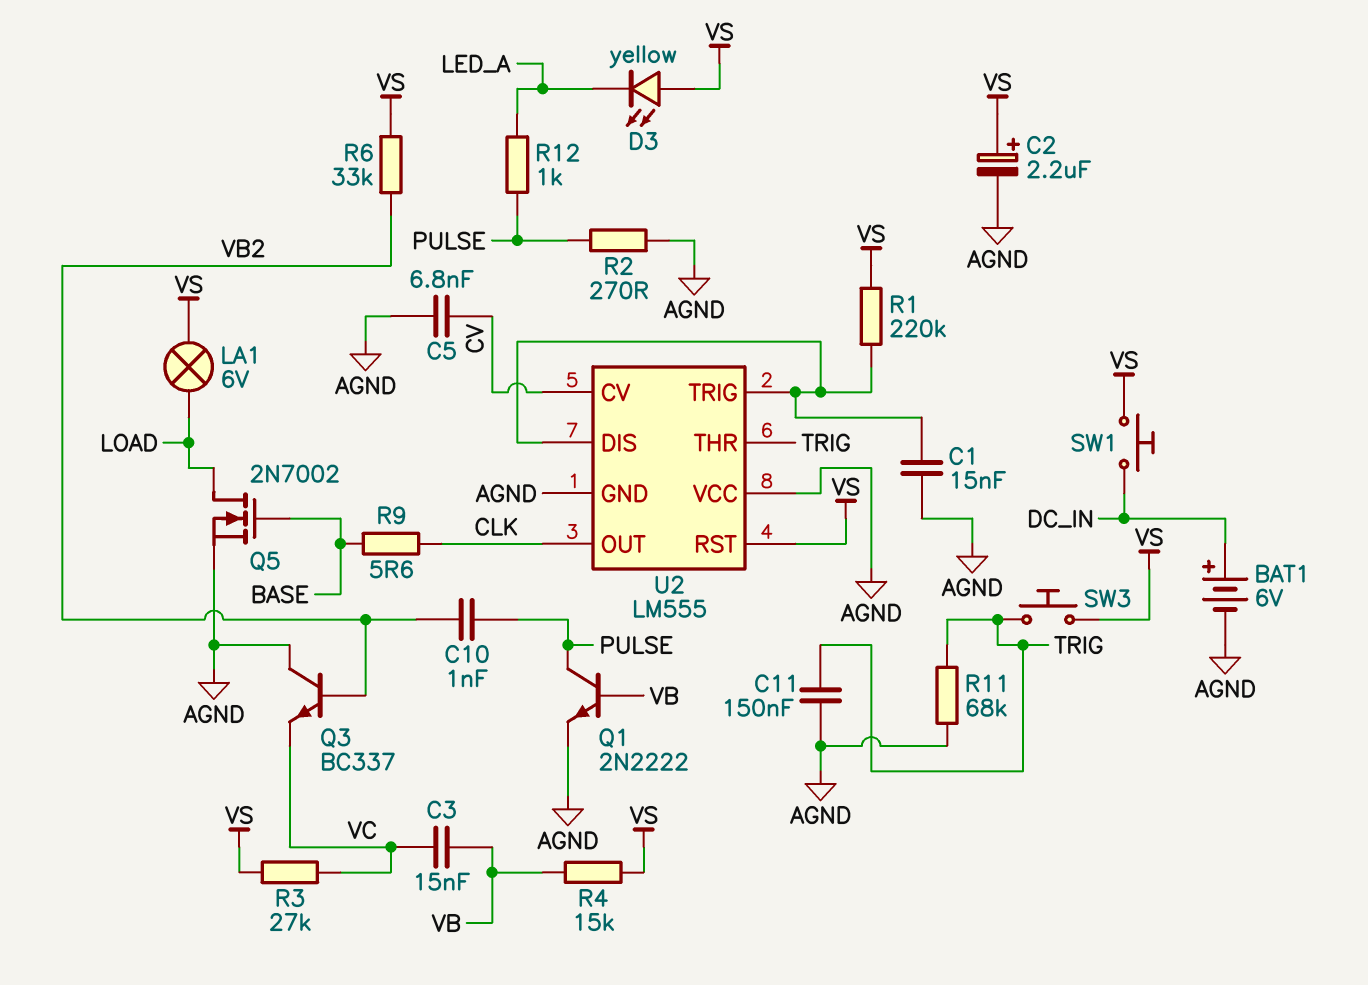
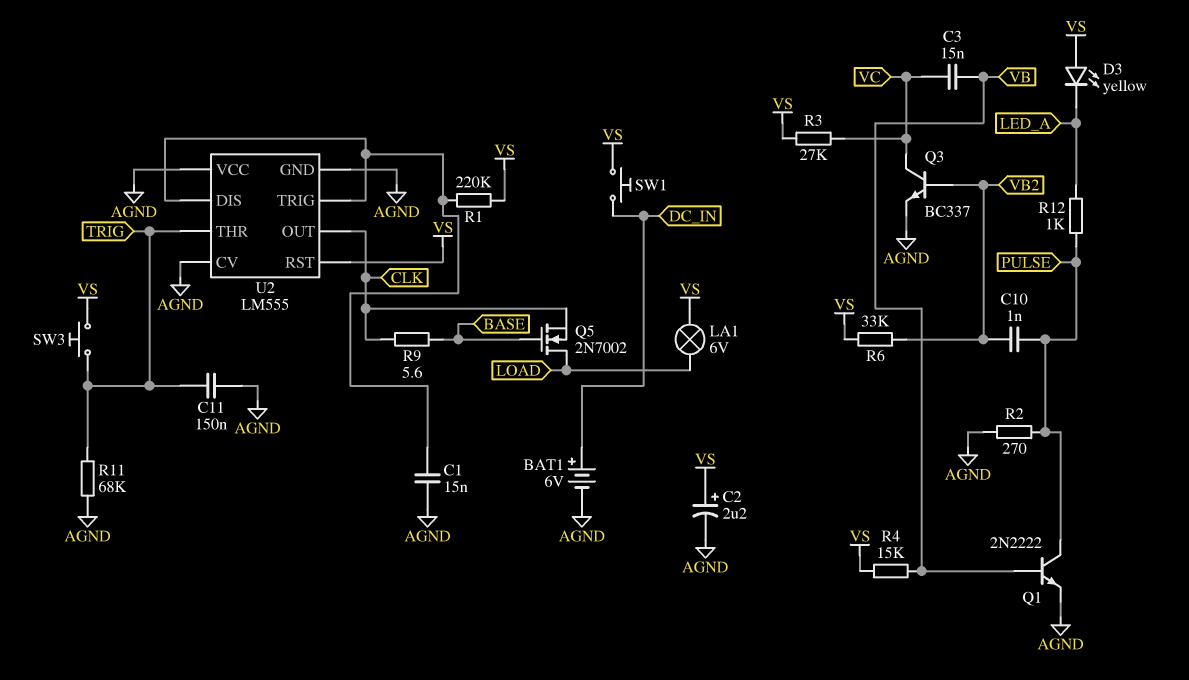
C5: 6.8nF (AGND, CV) -> none
Q3: NPN BC337 (B VB2, C AGND, E VC) -> NPN BC337 (B VB2, C VC, E AGND)
Q5: NMOS 2N7002 (G BASE, D LOAD, S AGND) -> NMOS 2N7002 (G BASE, D LOAD, S CLK)
U2 pin CV: CV -> AGND

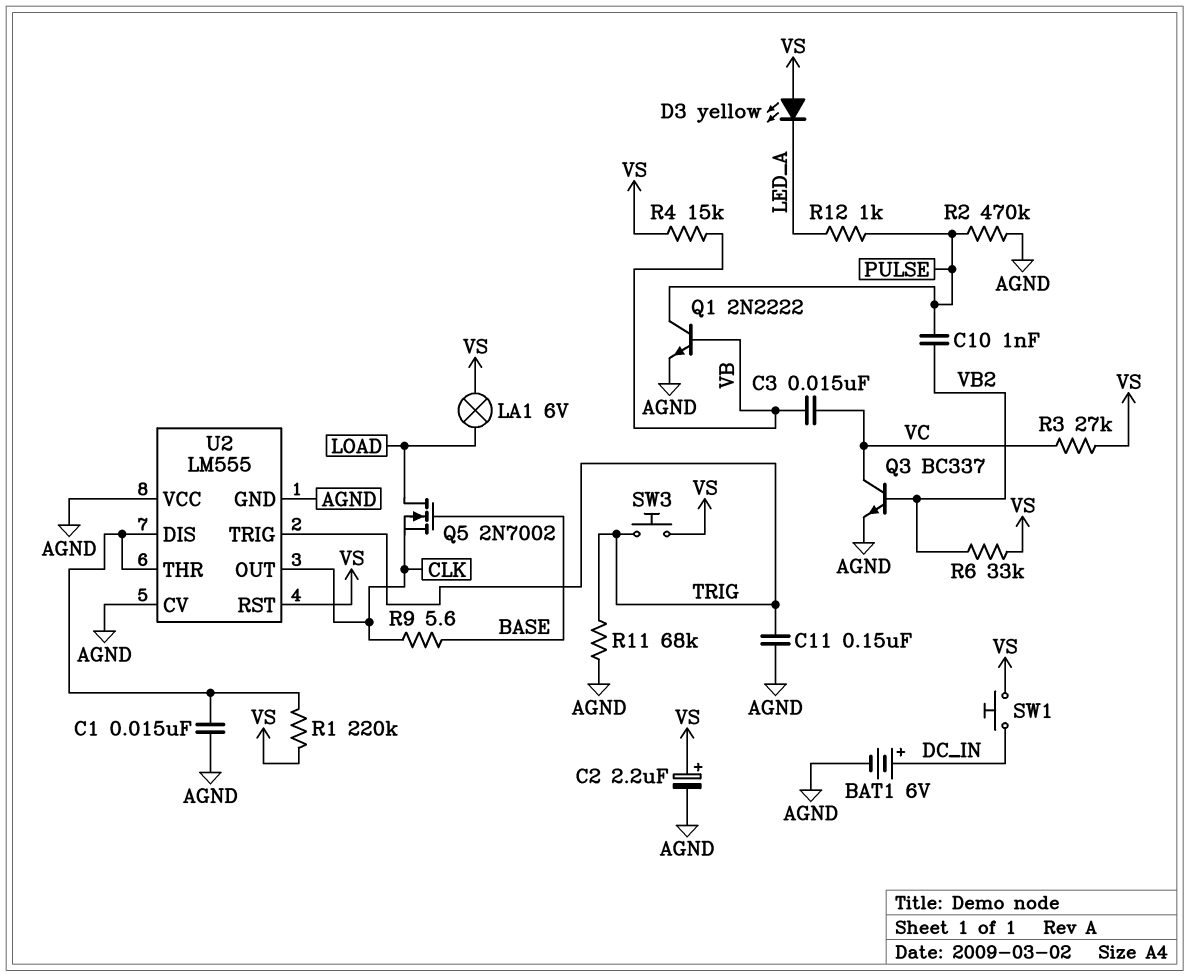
R2: 270 (AGND, PULSE) -> 470k (AGND, PULSE)
U2 pin THR: TRIG -> U2/DIS
U2 pin TRIG: U2/DIS -> TRIG

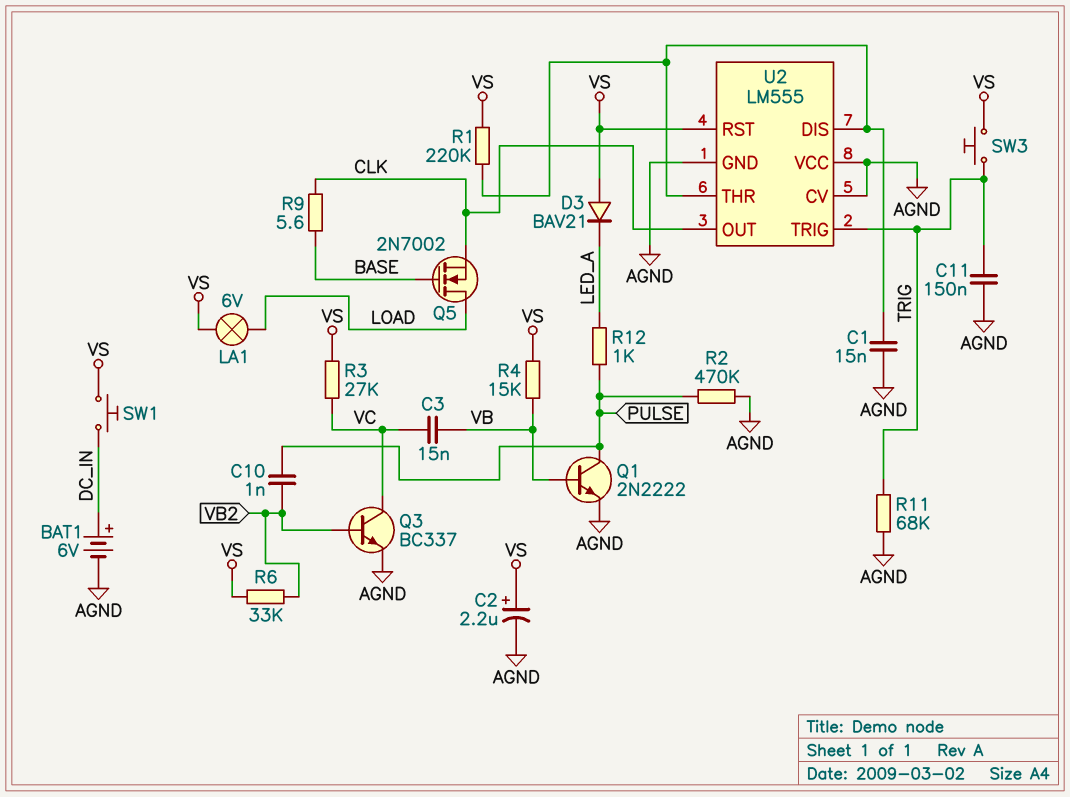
D3: LED yellow (A VS, K LED_A) -> diode BAV21 (A VS, K LED_A)

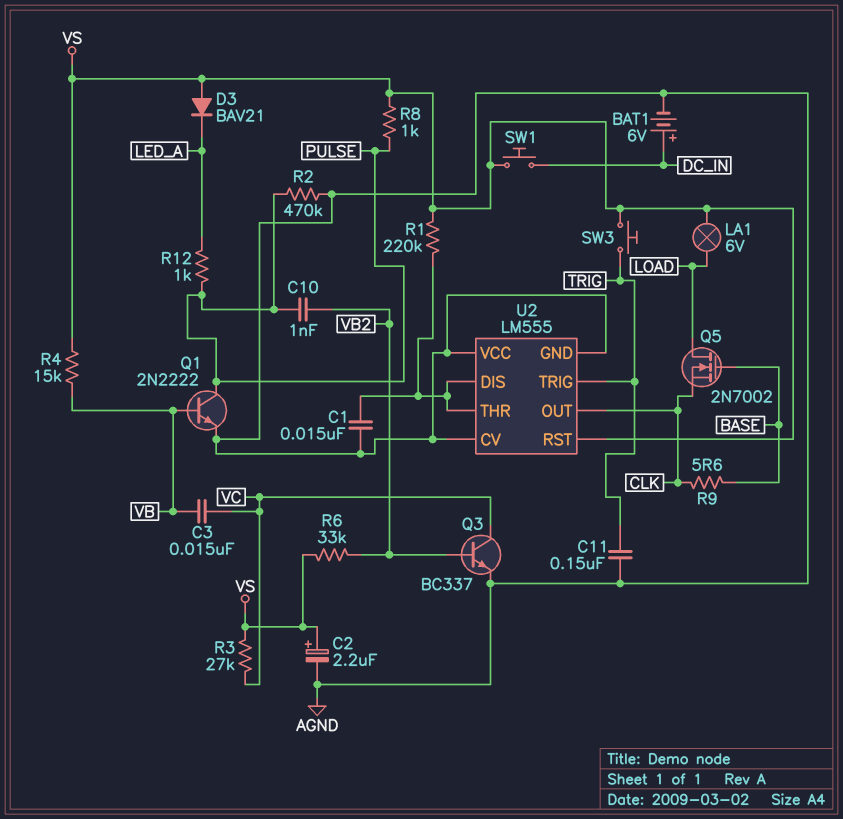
R8: none -> 1k (PULSE, VS)
R11: 68k (AGND, TRIG) -> none

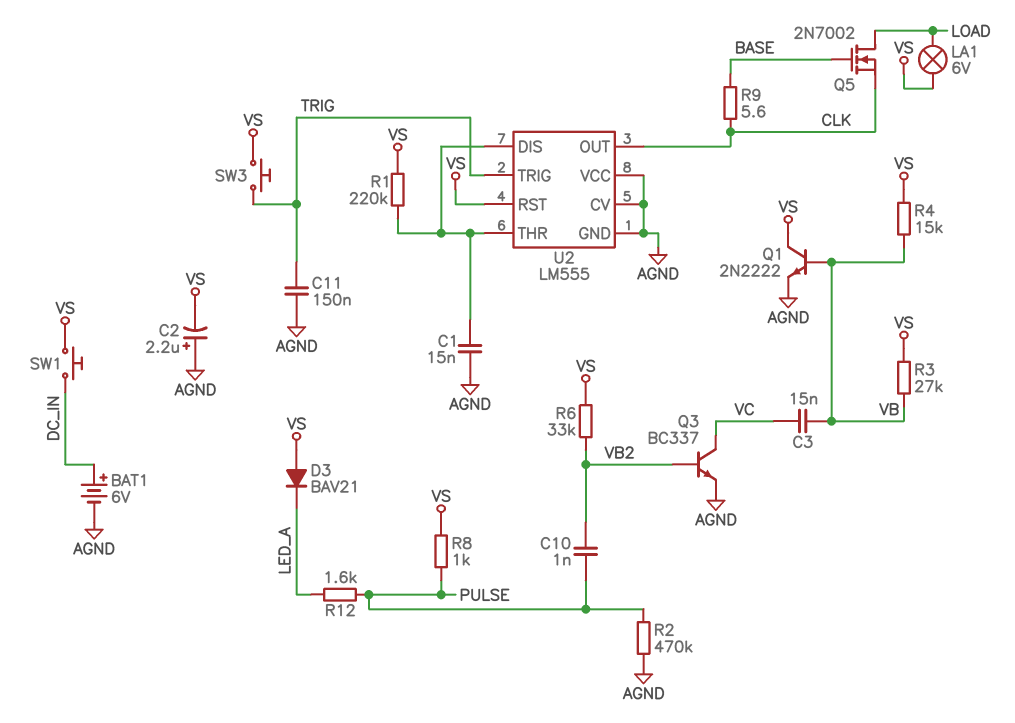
C2: 2.2uF (plus VS, minus AGND) -> 2.2uF (plus AGND, minus VS)
Q1: NPN 2N2222 (B VB, C PULSE, E AGND) -> NPN 2N2222 (B VB, C VS, E AGND)
R3: 27k (VC, VS) -> 27k (VB, VS)
R12: 1k (LED_A, PULSE) -> 1.6k (LED_A, PULSE)

